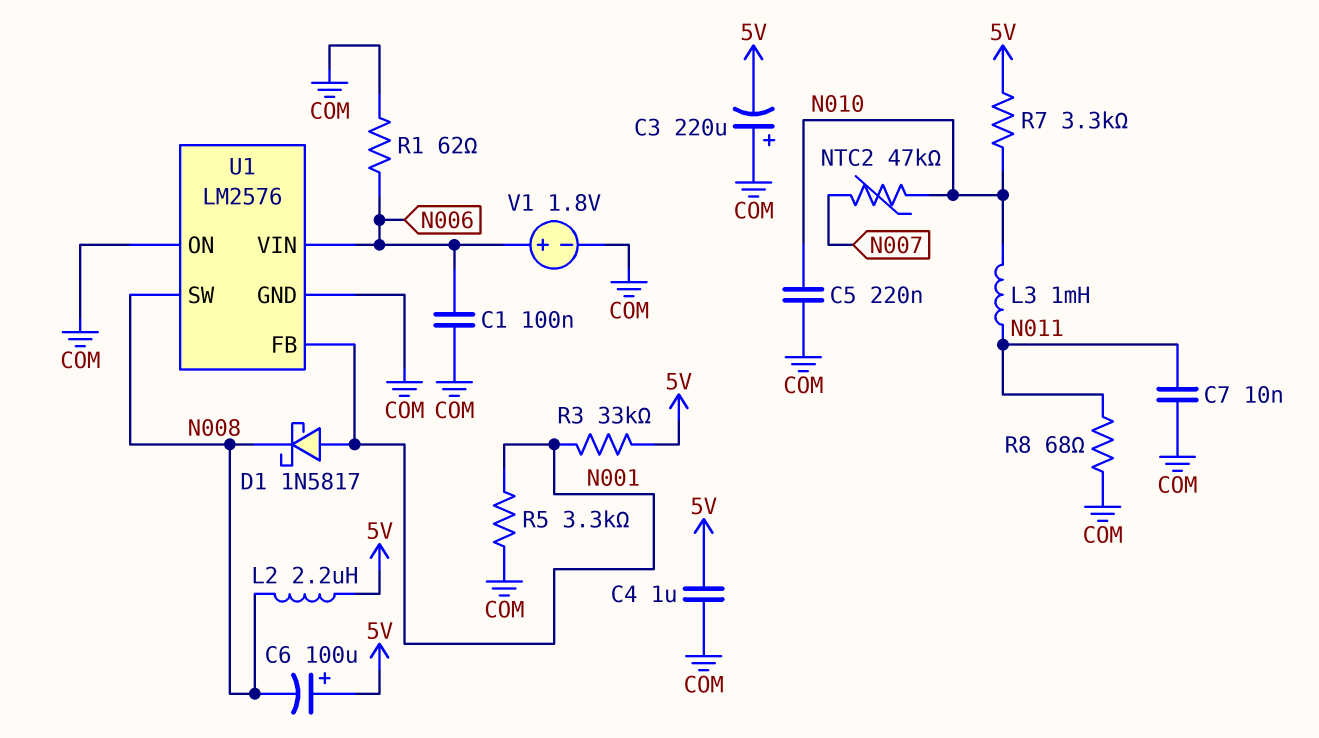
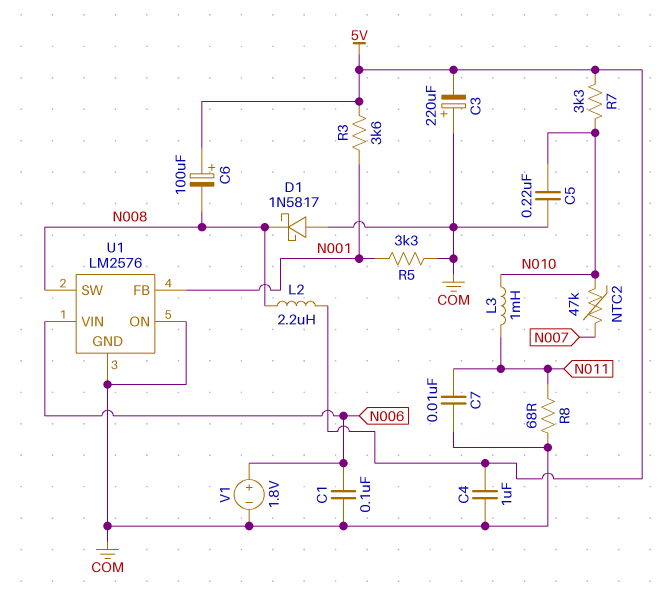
D1: schottky 1N5817 (A N001, K N008) -> schottky 1N5817 (A COM, K N008)
R1: 62 (COM, N006) -> none
R3: 33k (5V, N001) -> 3.6k (5V, N001)

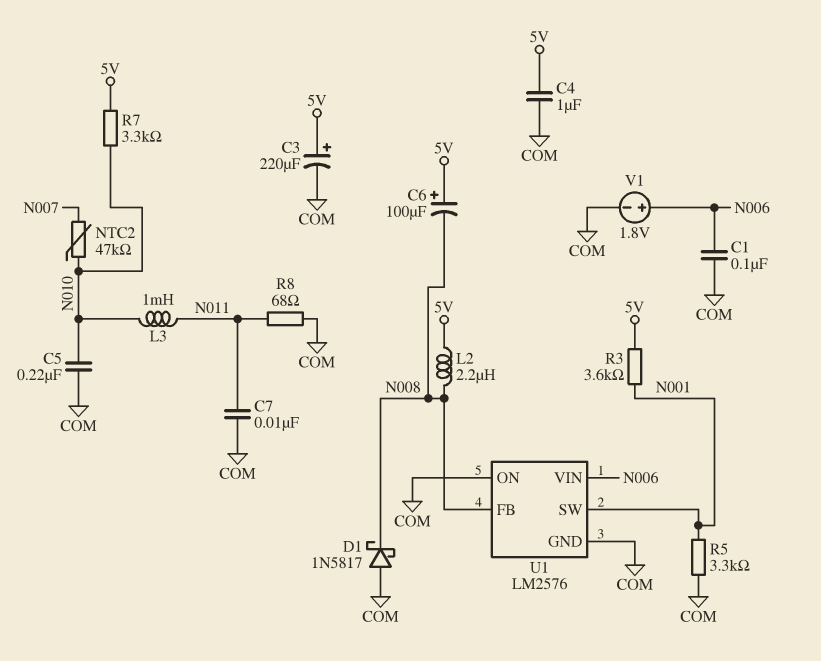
C3: 220uF (plus COM, minus 5V) -> 220uF (plus 5V, minus COM)
U1 pin FB: N001 -> N008
U1 pin SW: N008 -> N001

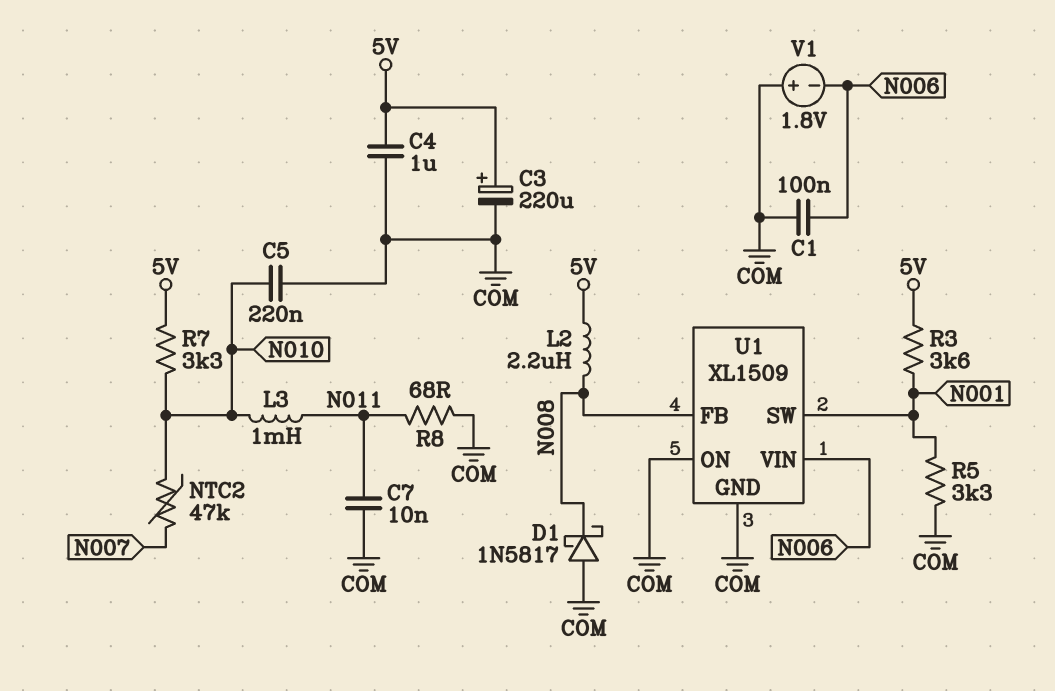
C6: 100uF (plus 5V, minus N008) -> none
U1: LM2576 -> XL1509
V1: 1.8V (plus N006, minus COM) -> 1.8V (plus COM, minus N006)

